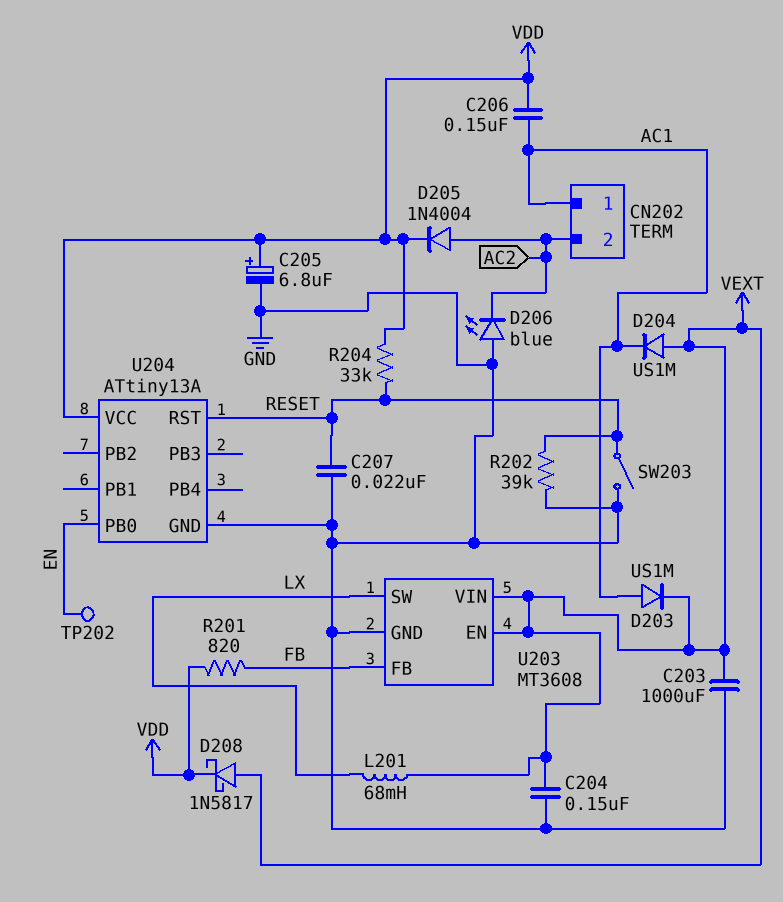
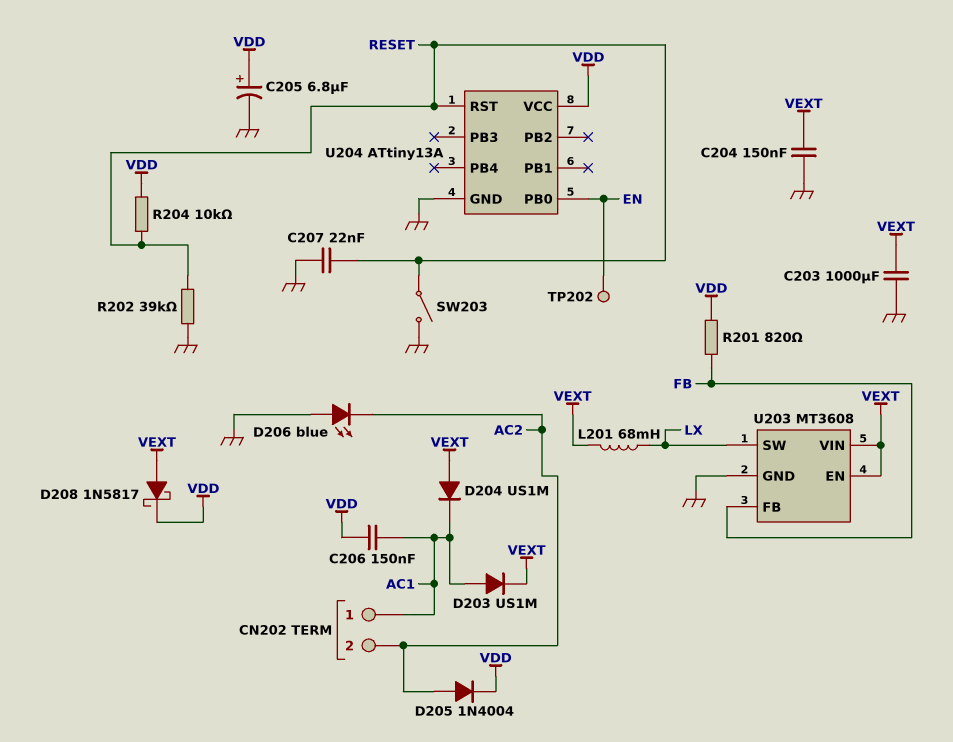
R204: 33k (RESET, VDD) -> 10k (RESET, VDD)

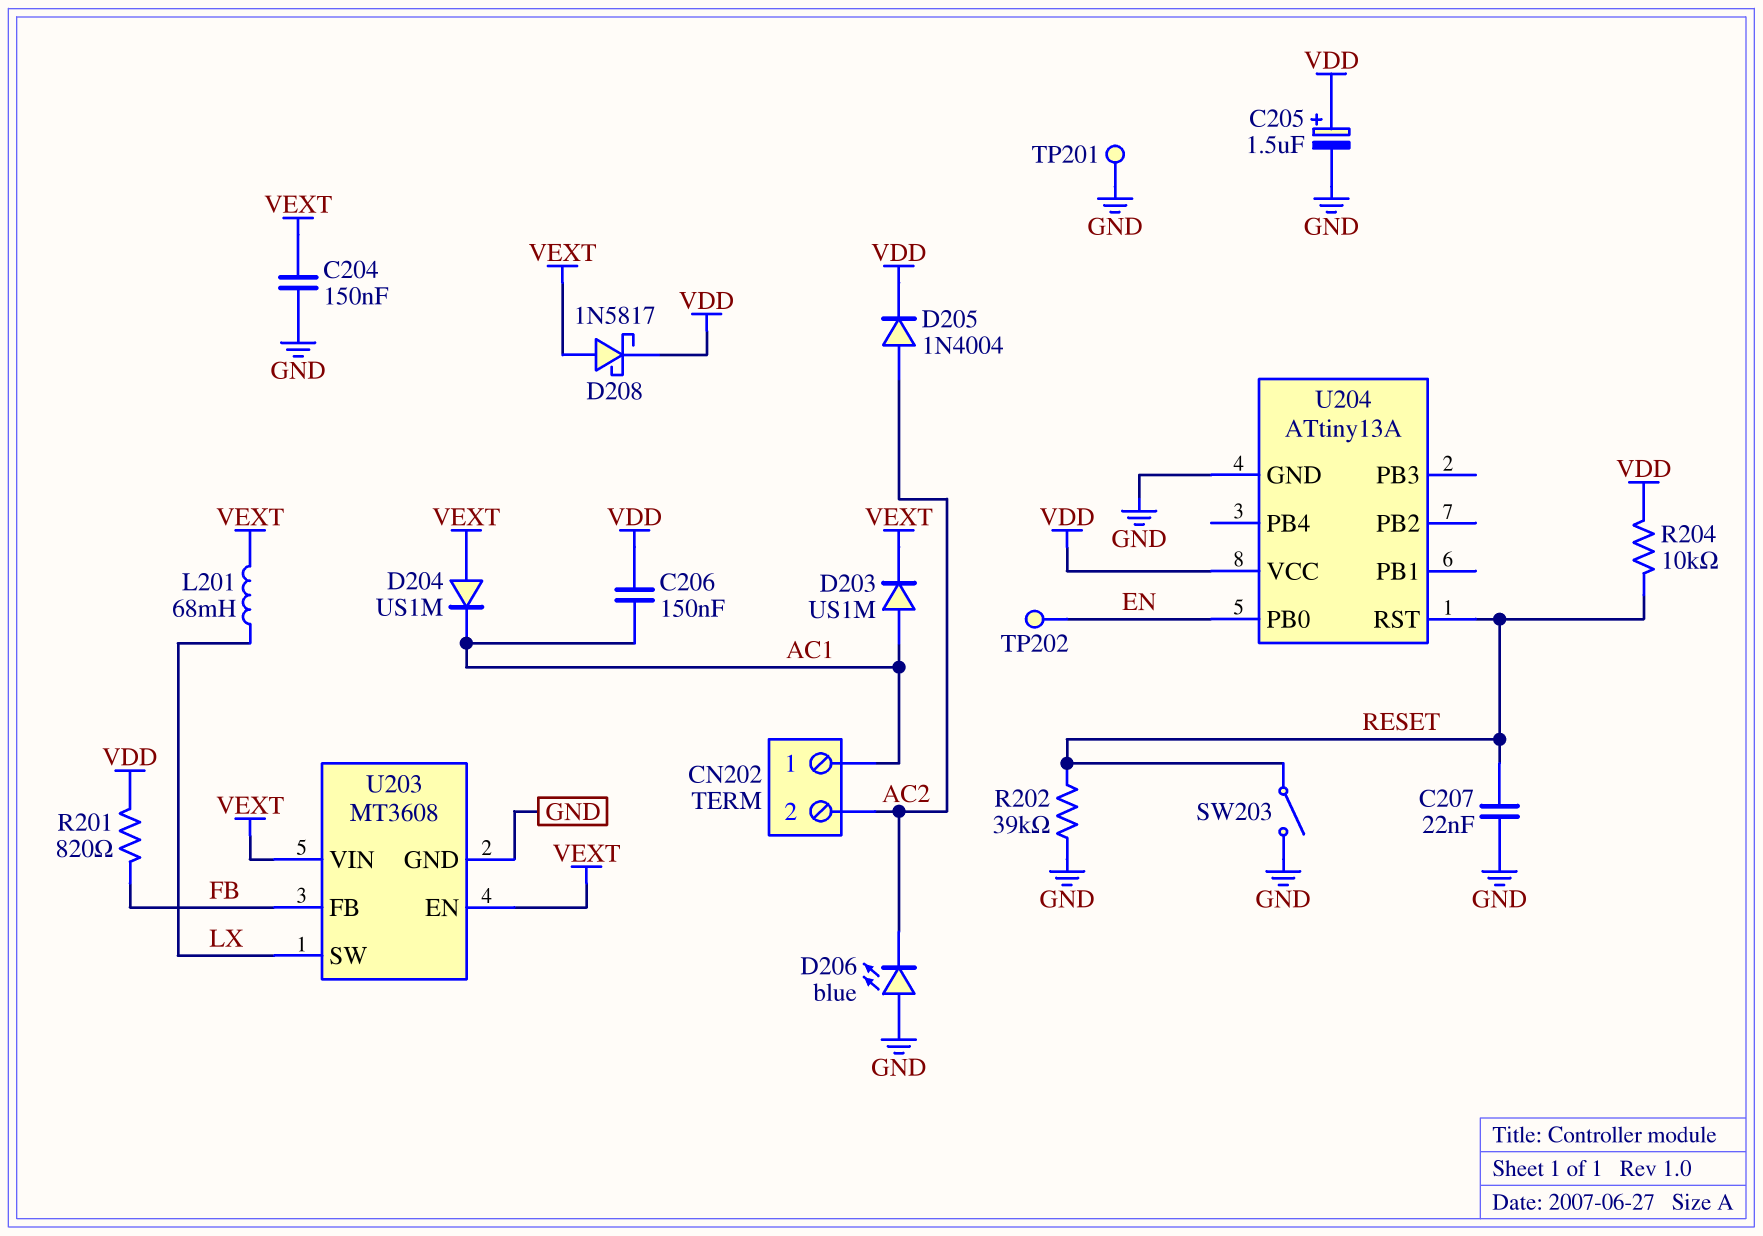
C203: 1000uF (GND, VEXT) -> none
C205: 6.8uF (plus VDD, minus GND) -> 1.5uF (plus VDD, minus GND)
TP201: none -> test point (GND)

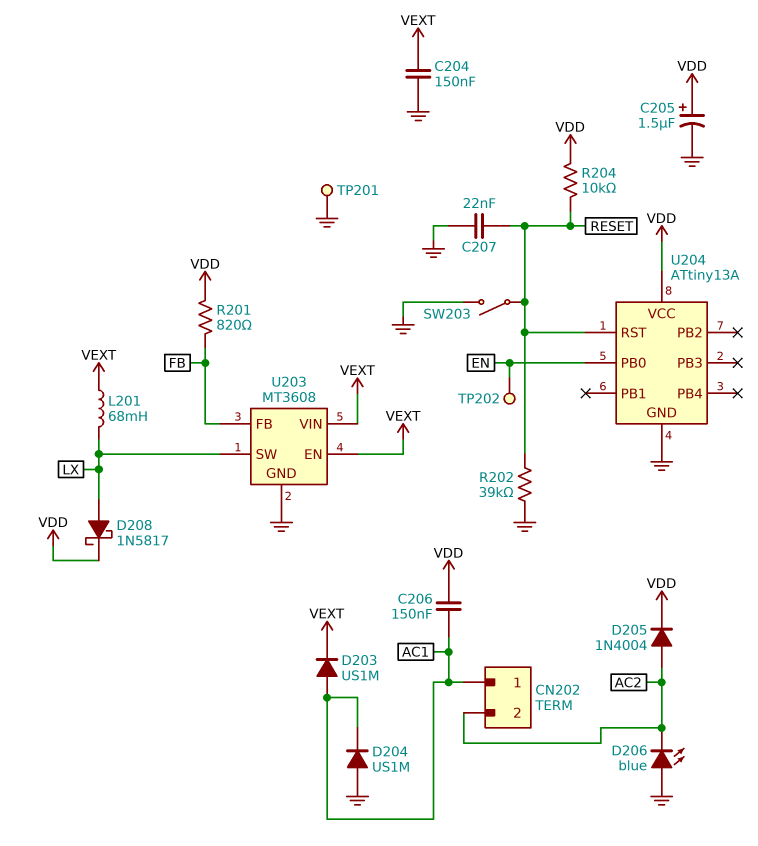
D204: diode US1M (A VEXT, K AC1) -> diode US1M (A GND, K AC1)
D208: schottky 1N5817 (A VEXT, K VDD) -> schottky 1N5817 (A LX, K VDD)

